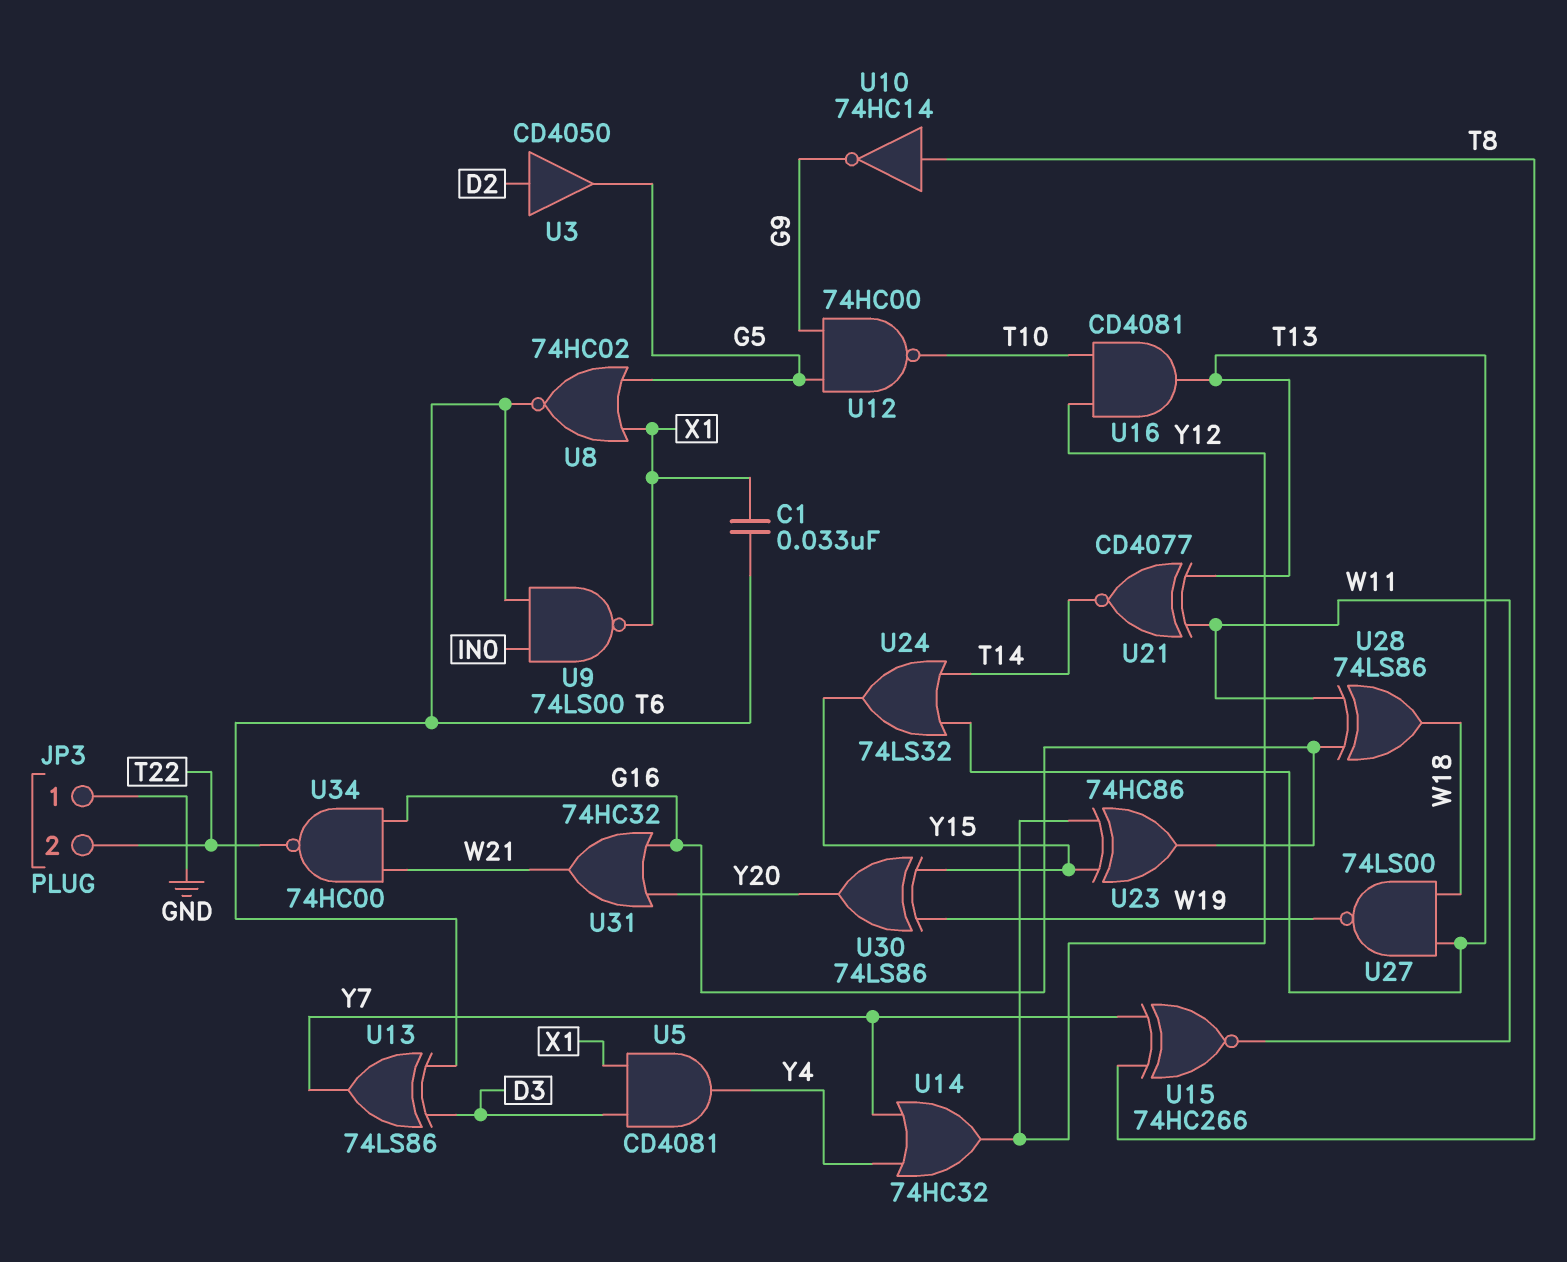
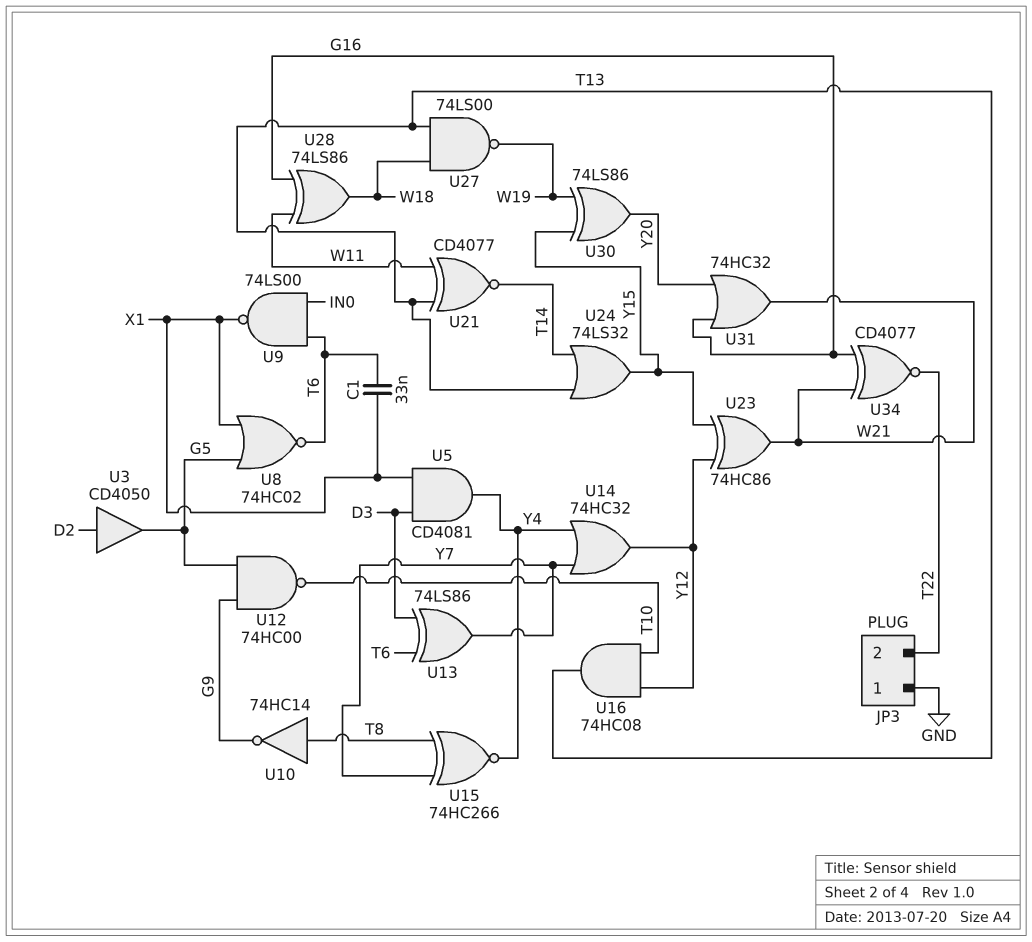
U15: XNOR 74HC266 (in T8, in Y7, out W11) -> XNOR 74HC266 (in T8, in Y7, out Y4)
U16: AND CD4081 (in T10, in Y12, out T13) -> AND 74HC08 (in T10, in Y12, out T13)
U23: XOR 74HC86 (in Y12, in Y15, out G16) -> XOR 74HC86 (in Y12, in Y15, out W21)
U34: NAND 74HC00 (in G16, in W21, out T22) -> XNOR CD4077 (in G16, in W21, out T22)

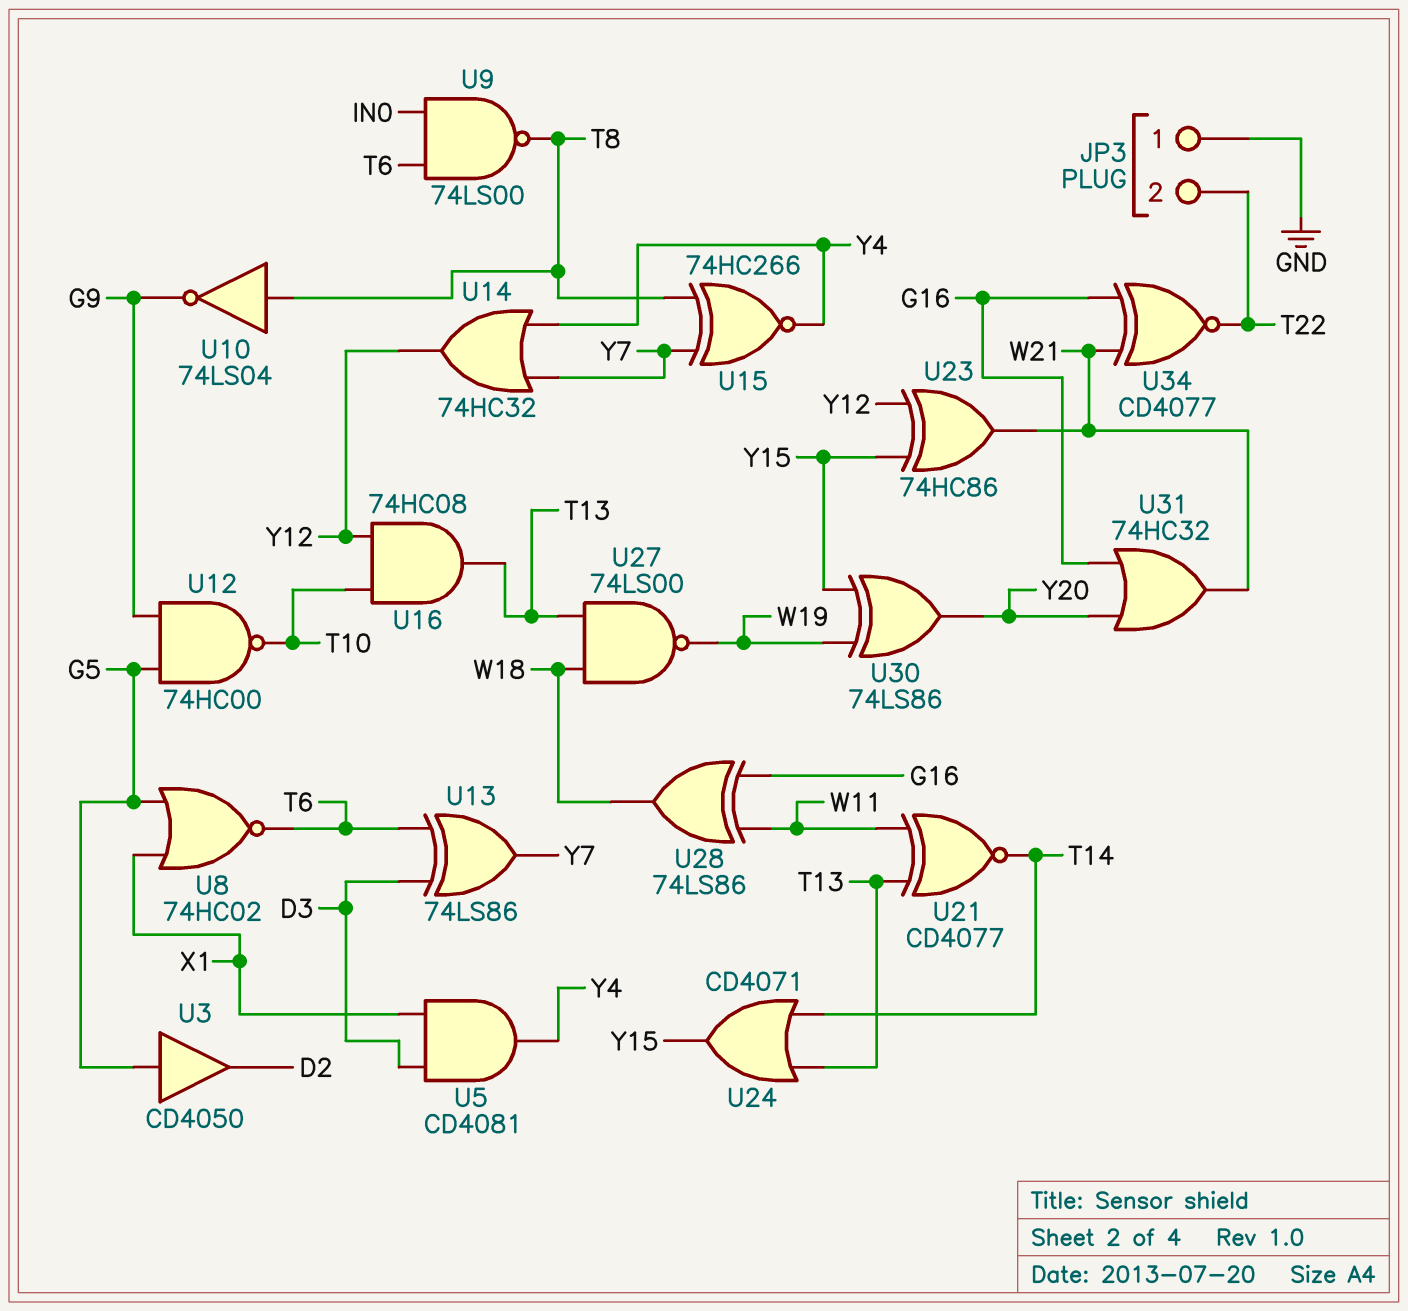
C1: 33nF (T6, X1) -> none
U3: buffer CD4050 (in D2, out G5) -> buffer CD4050 (in G5, out D2)
U9: NAND 74LS00 (in IN0, in T6, out X1) -> NAND 74LS00 (in IN0, in T6, out T8)
U10: NOT 74HC14 (in T8, out G9) -> NOT 74LS04 (in T8, out G9)
U24: OR 74LS32 (in T13, in T14, out Y15) -> OR CD4071 (in T13, in T14, out Y15)

